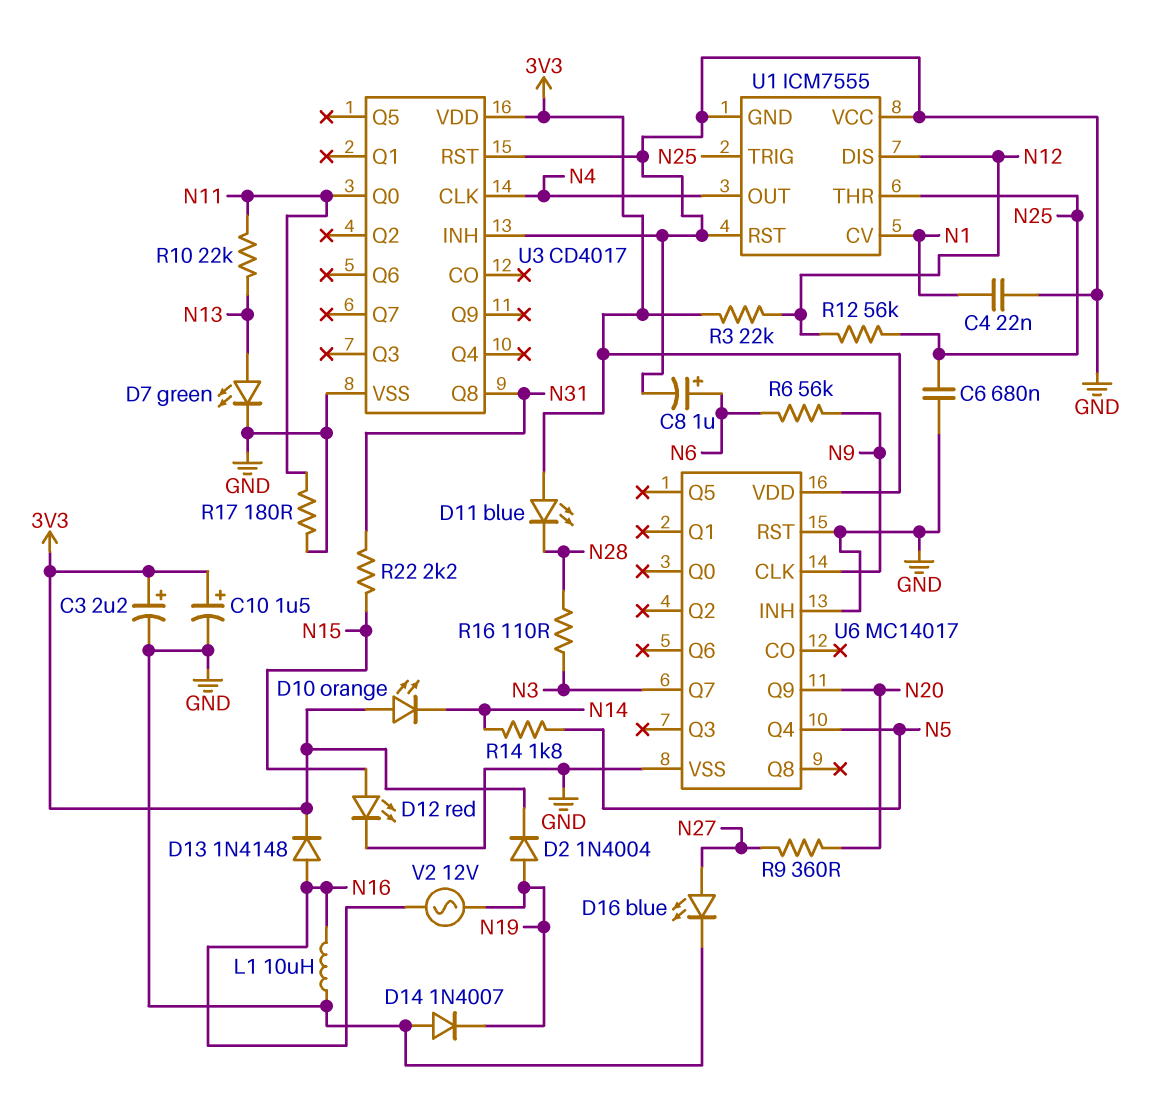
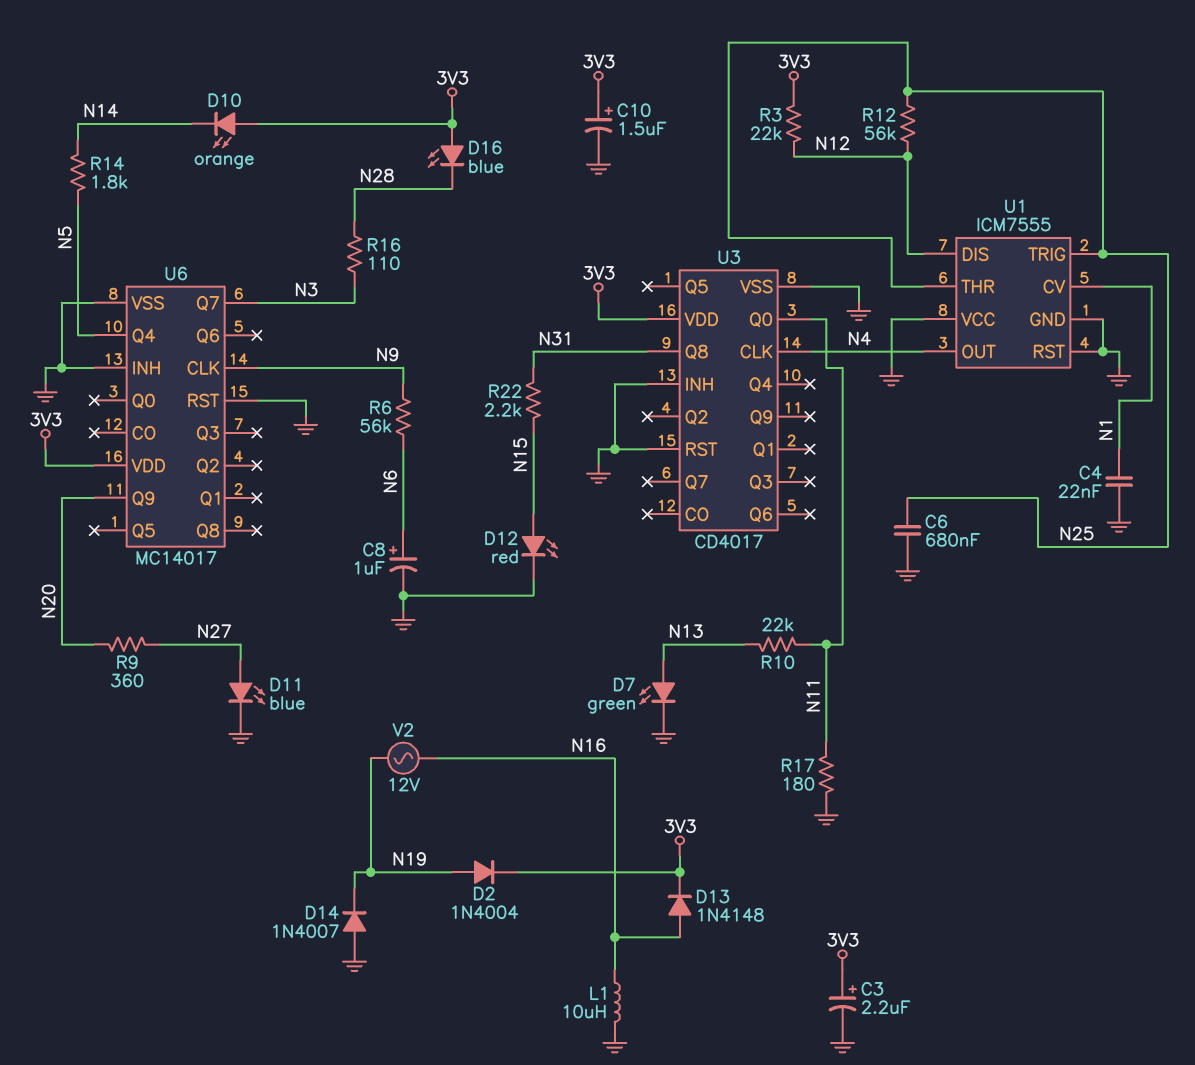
D11: LED blue (A 3V3, K N28) -> LED blue (A N27, K GND)
D16: LED blue (A N27, K GND) -> LED blue (A 3V3, K N28)

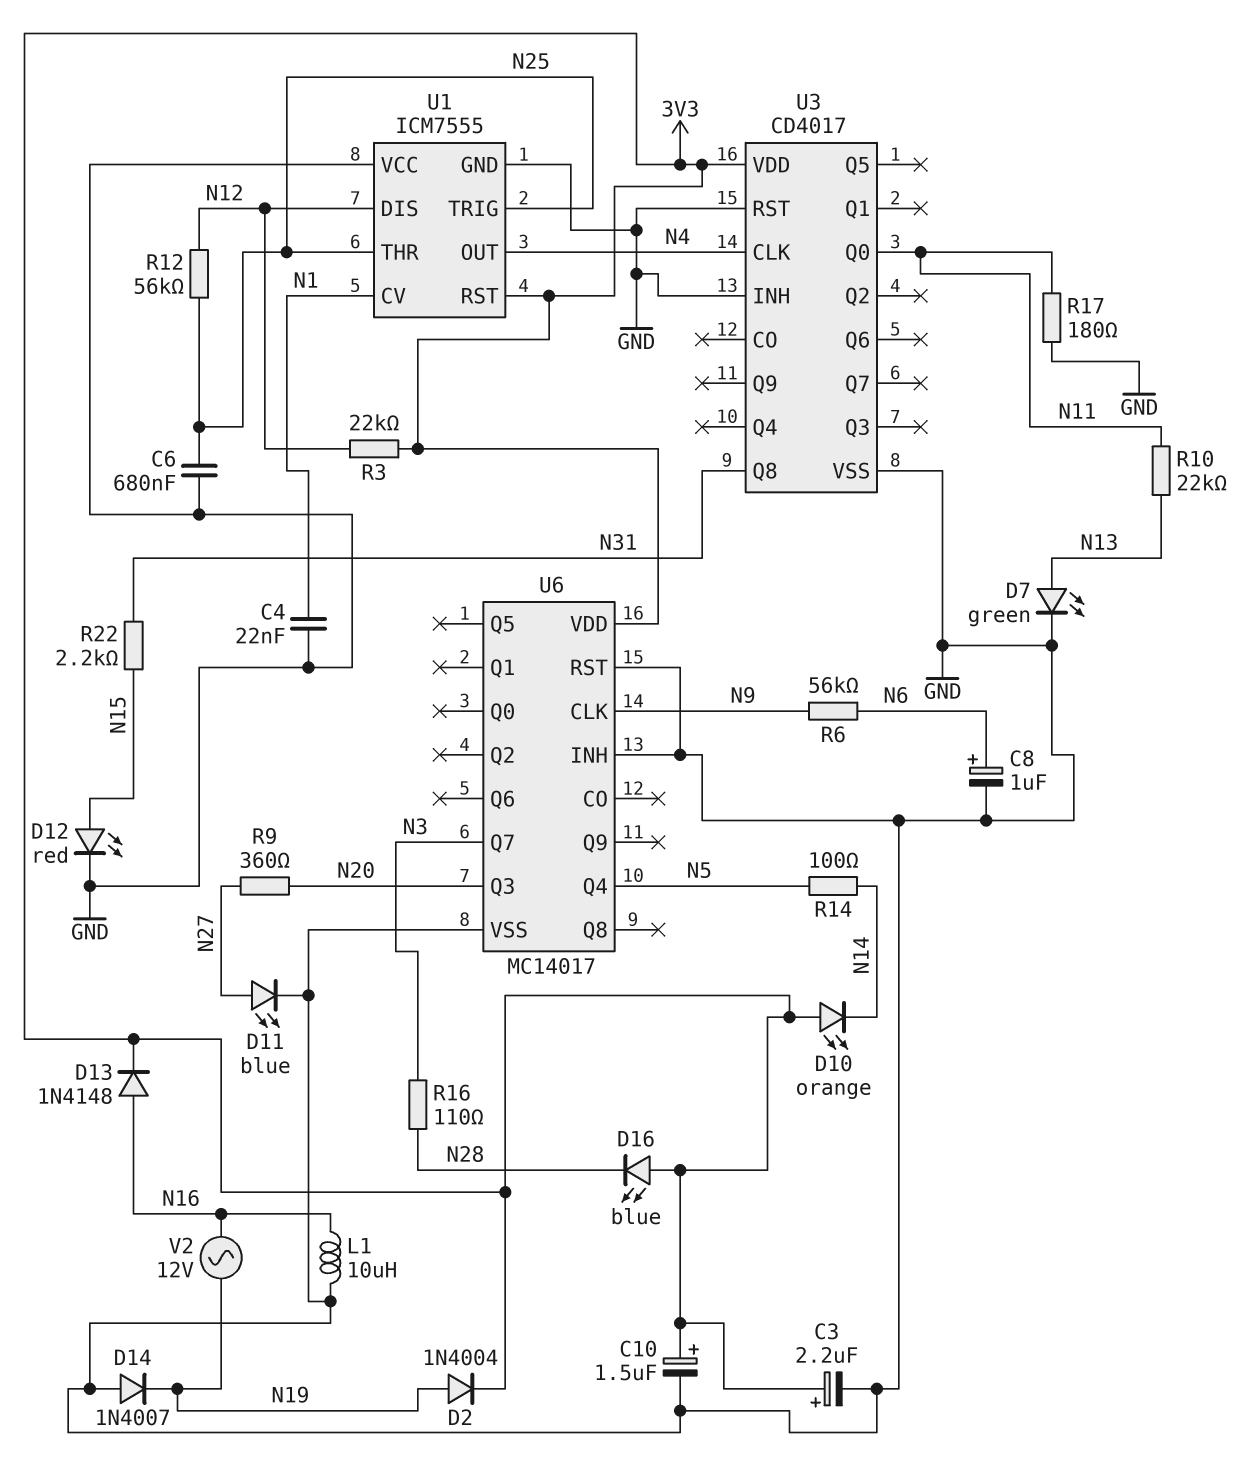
R14: 1.8k (N5, N14) -> 100 (N5, N14)
U1 pin RST: GND -> 3V3
U6 pin Q3: none -> N20
U6 pin Q9: N20 -> none

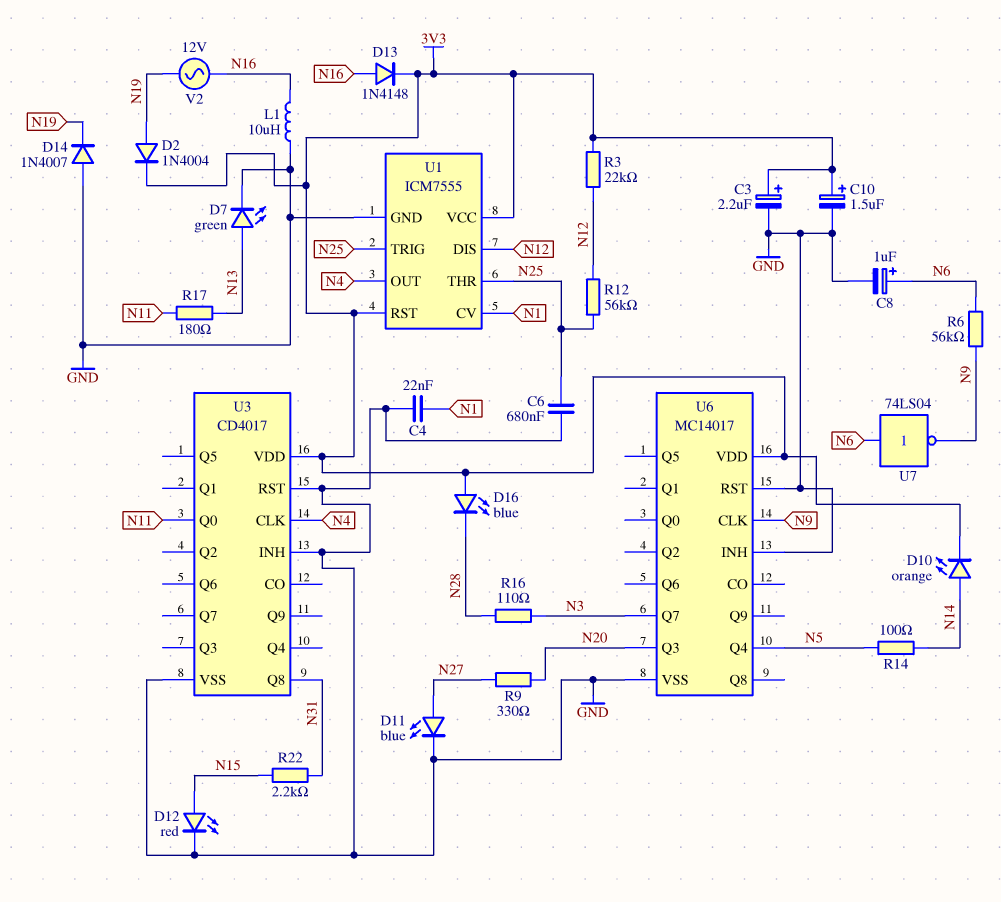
D10: LED orange (A 3V3, K N14) -> LED orange (A N14, K 3V3)
R9: 360 (N20, N27) -> 330 (N20, N27)
R10: 22k (N11, N13) -> none
R17: 180 (GND, N11) -> 180 (N11, N13)
U1 pin VCC: GND -> 3V3
U7: none -> NOT 74LS04 (in N6, out N9)

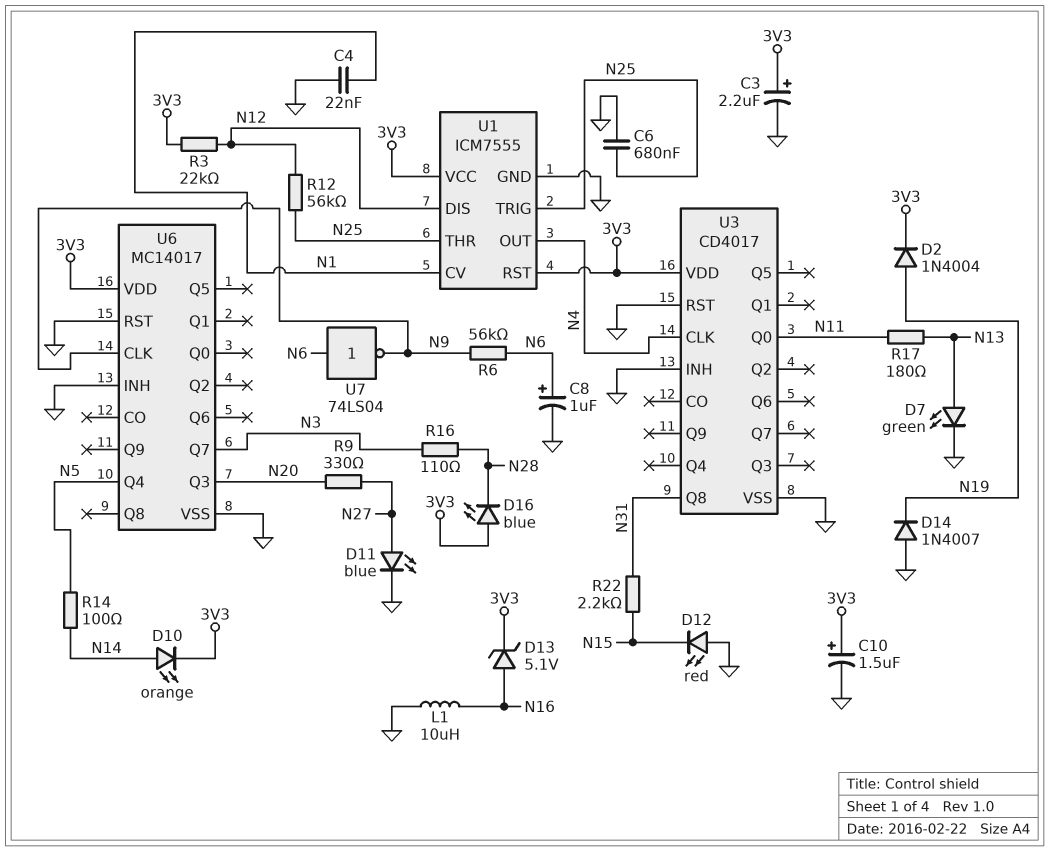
D12: LED red (A N15, K GND) -> LED red (A GND, K N15)
D13: diode 1N4148 (A N16, K 3V3) -> zener 5.1V (A N16, K 3V3)
V2: AC 12V (N16, N19) -> none

